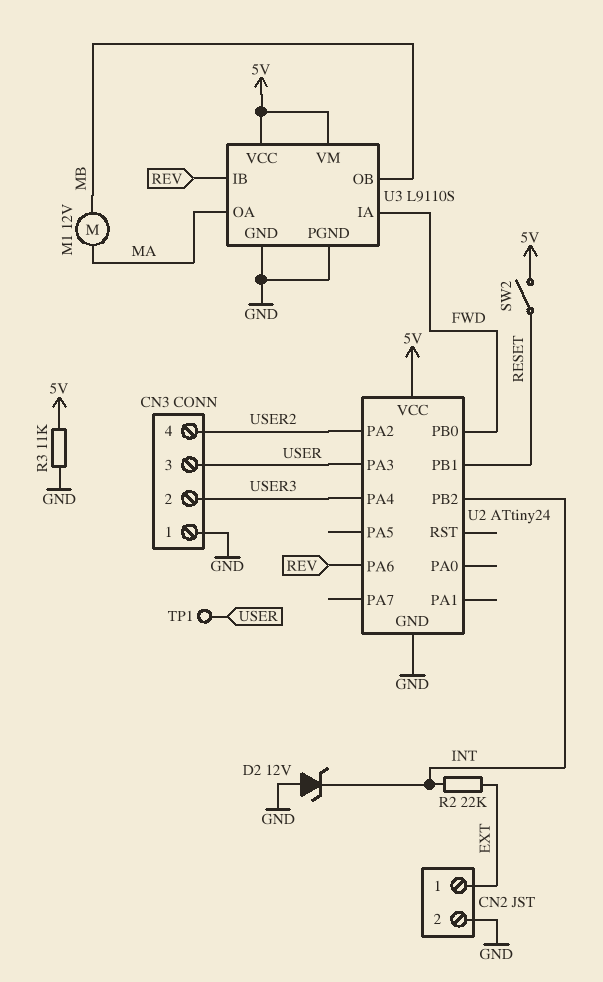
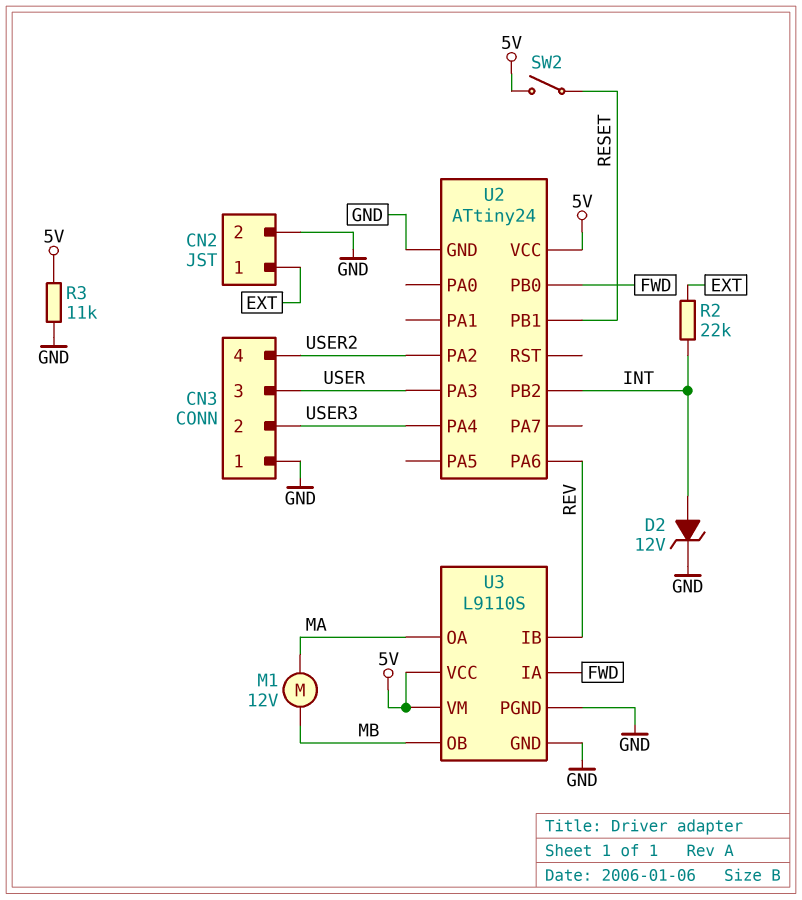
D2: zener 12V (A GND, K INT) -> zener 12V (A INT, K GND)
TP1: test point (USER) -> none

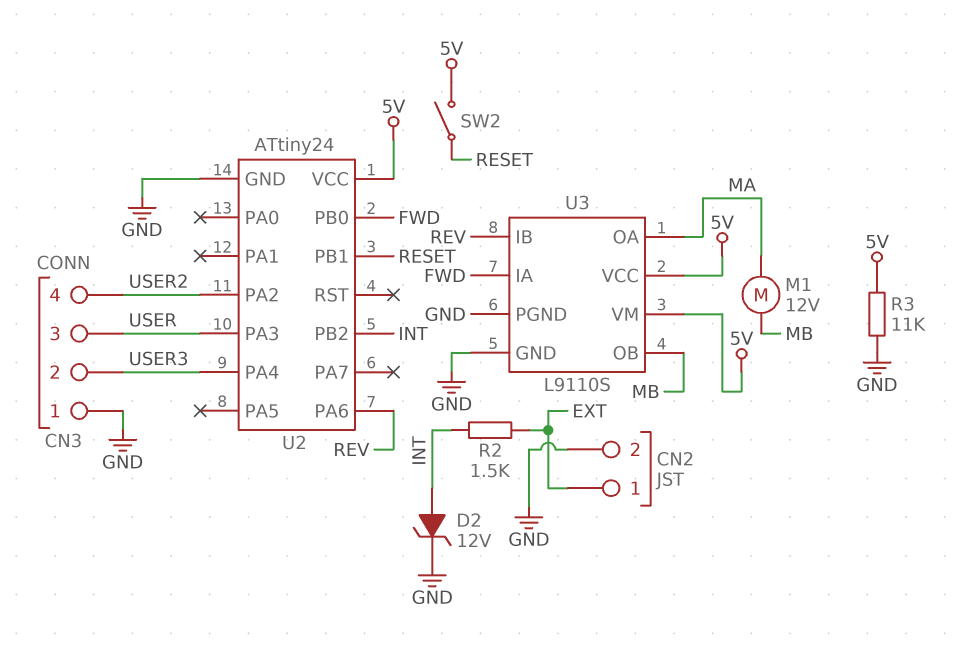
R2: 22k (EXT, INT) -> 1.5k (EXT, INT)

